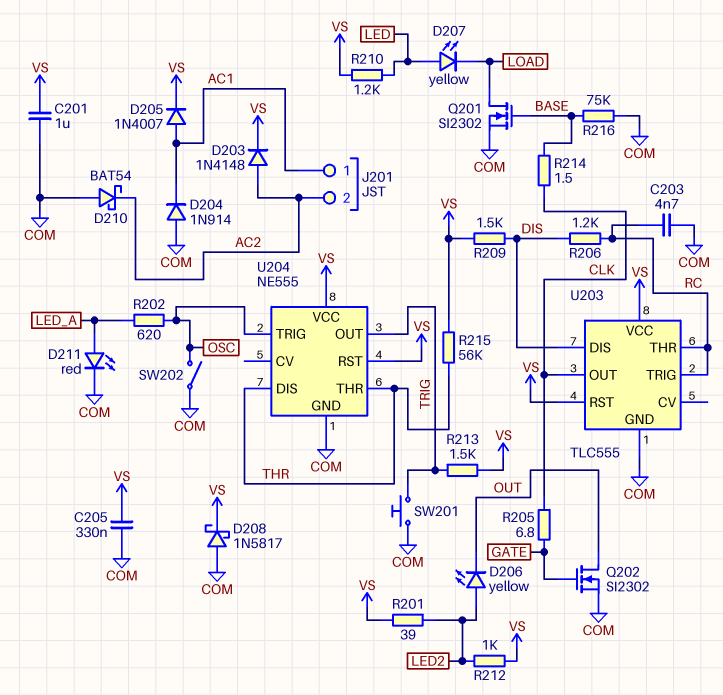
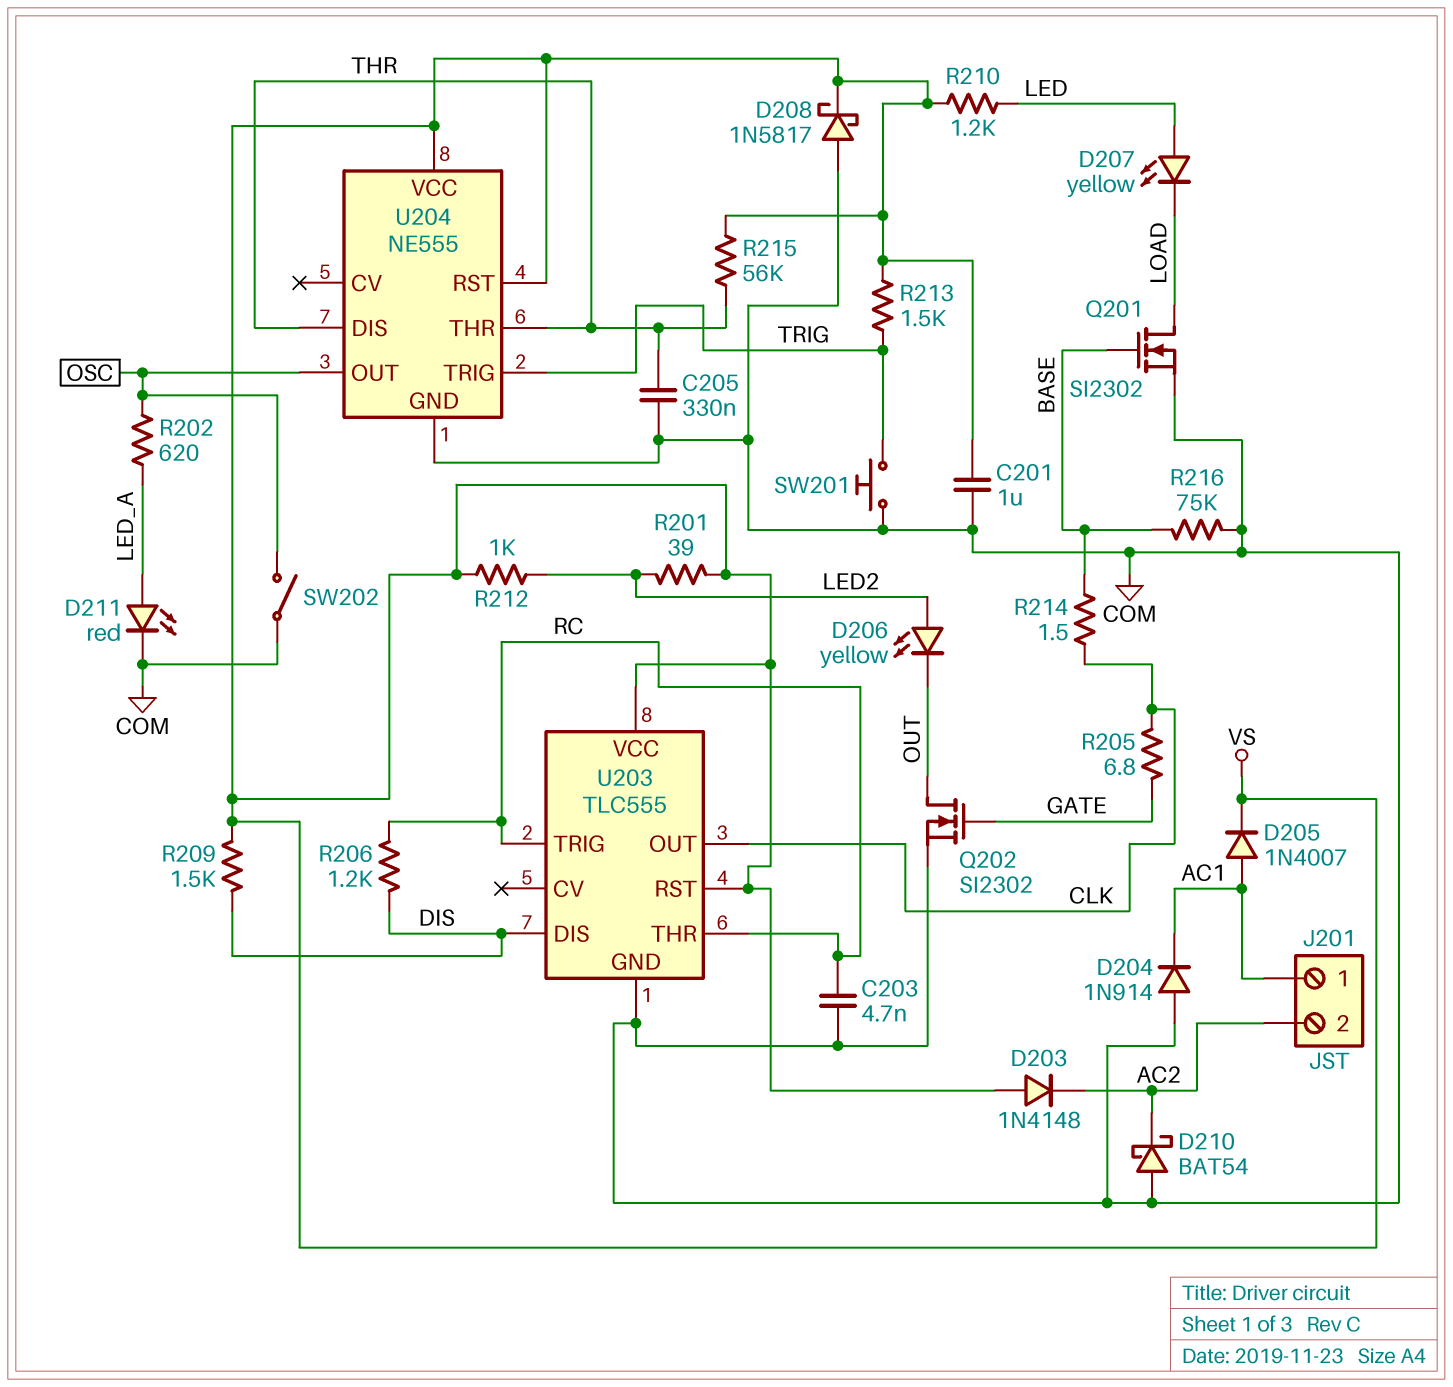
C205: 330nF (COM, VS) -> 330nF (COM, THR)
D203: diode 1N4148 (A AC2, K VS) -> diode 1N4148 (A VS, K AC2)
U204 pin OUT: TRIG -> OSC
U204 pin TRIG: OSC -> TRIG

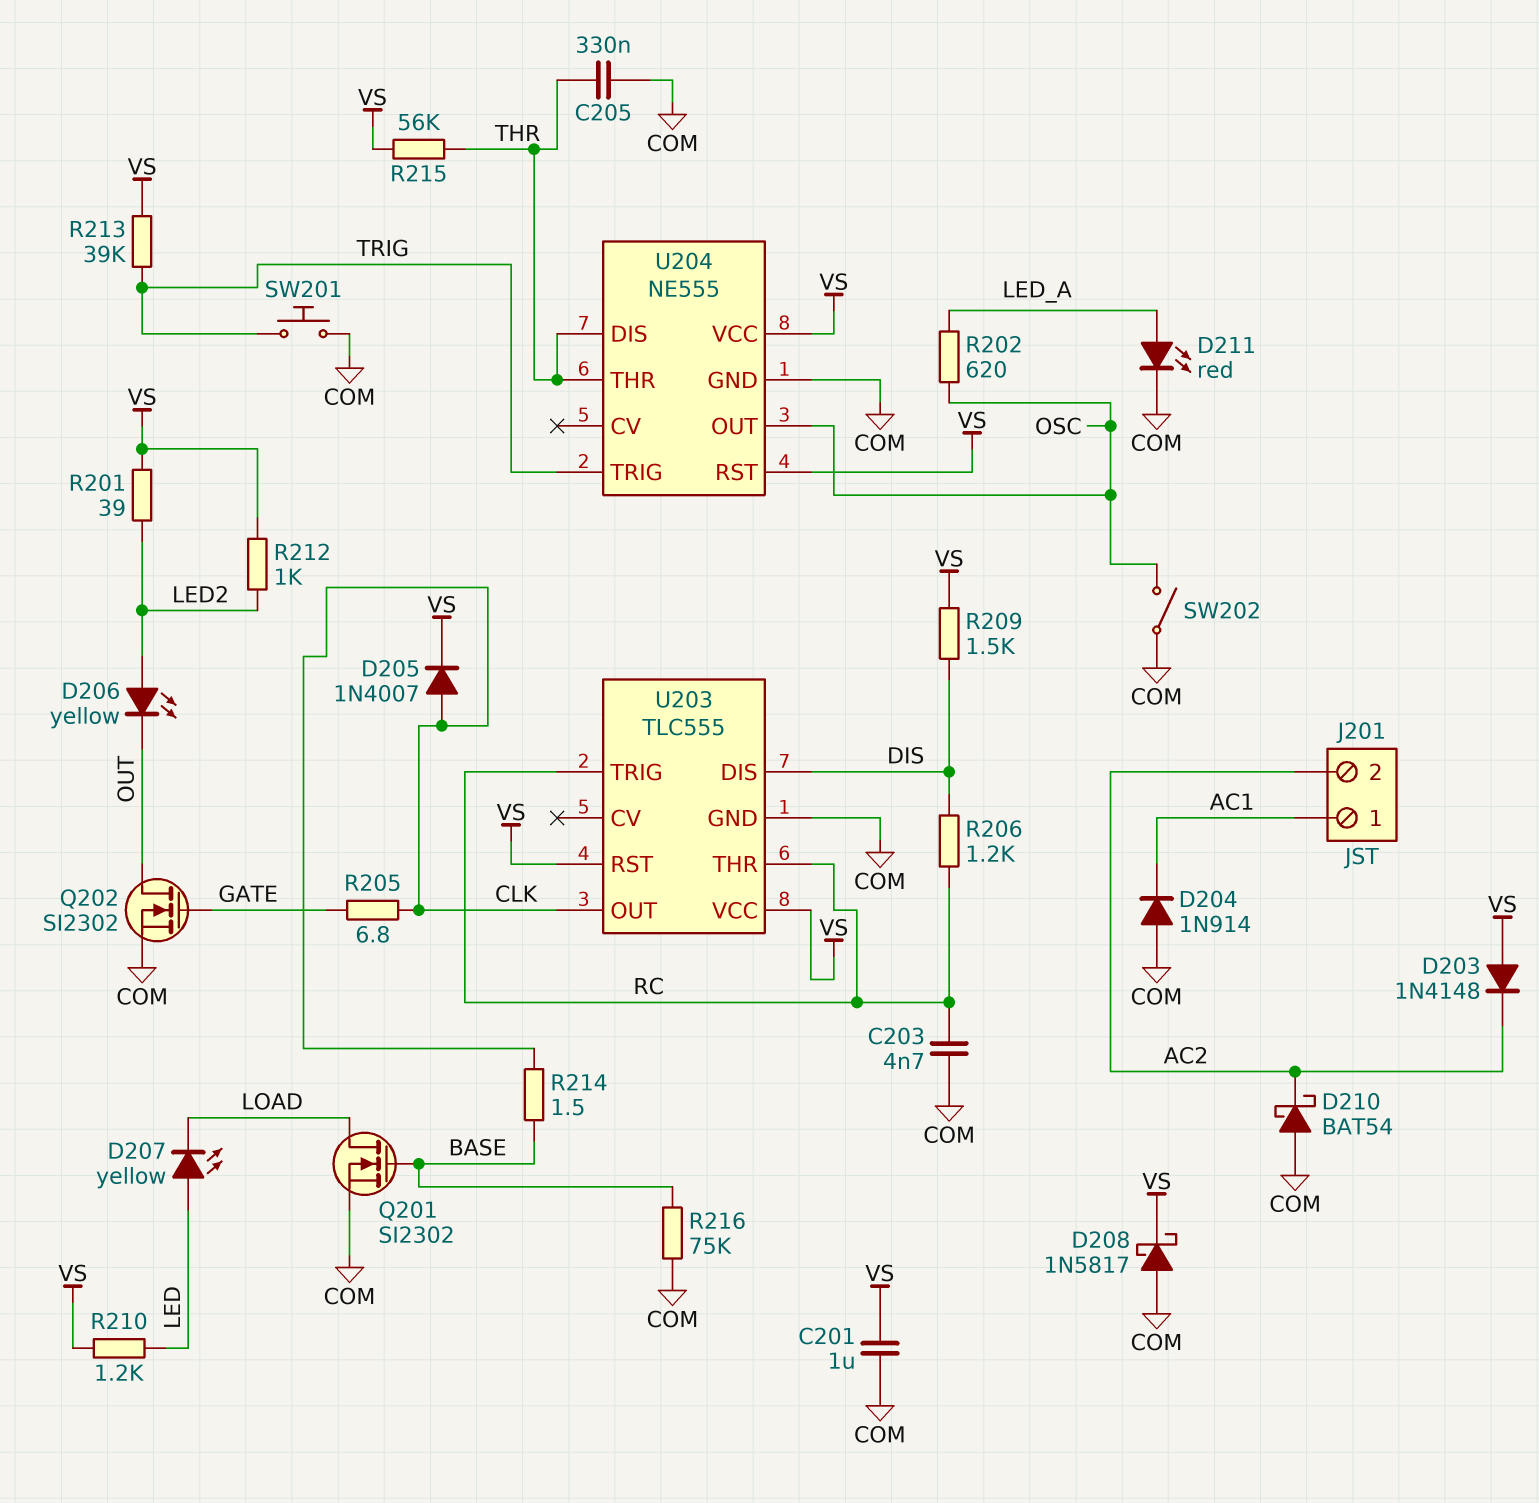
D205: diode 1N4007 (A AC1, K VS) -> diode 1N4007 (A CLK, K VS)
R213: 1.5k (TRIG, VS) -> 39k (TRIG, VS)

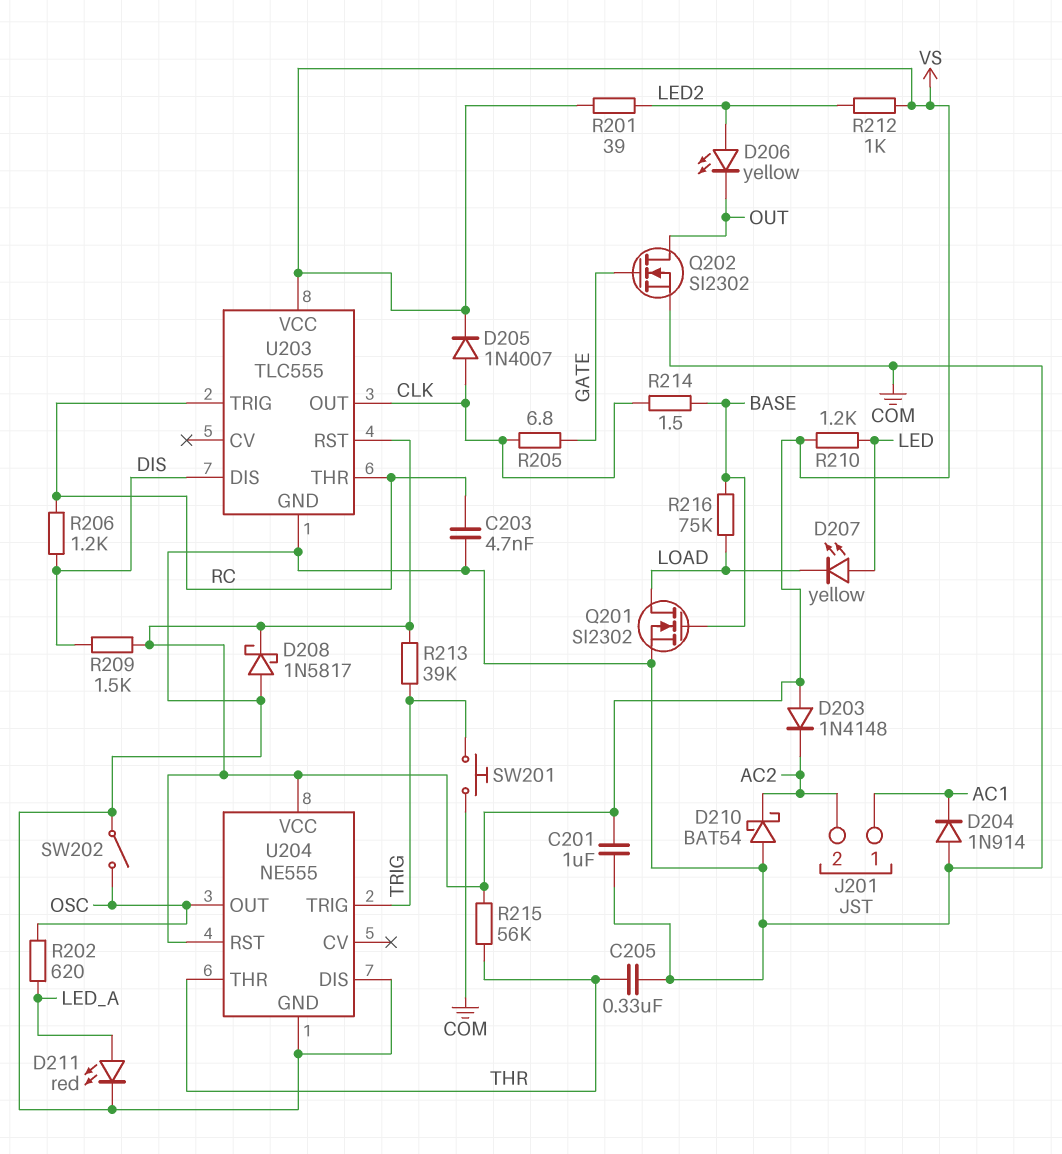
R216: 75k (BASE, COM) -> 75k (BASE, LOAD)
U204 pin DIS: THR -> COM

